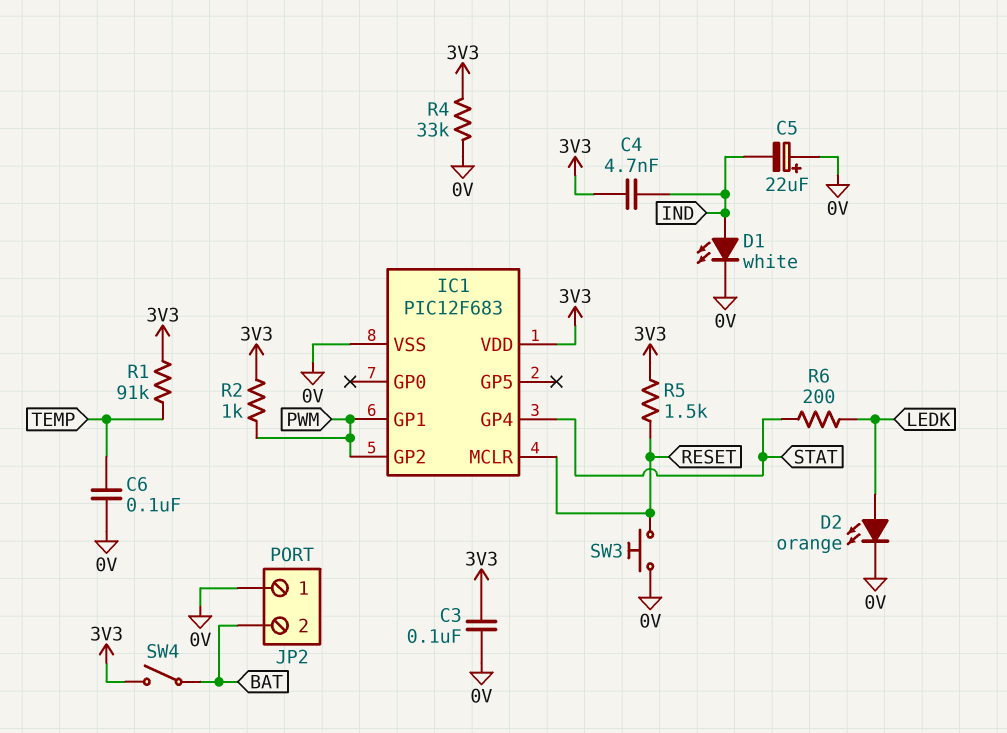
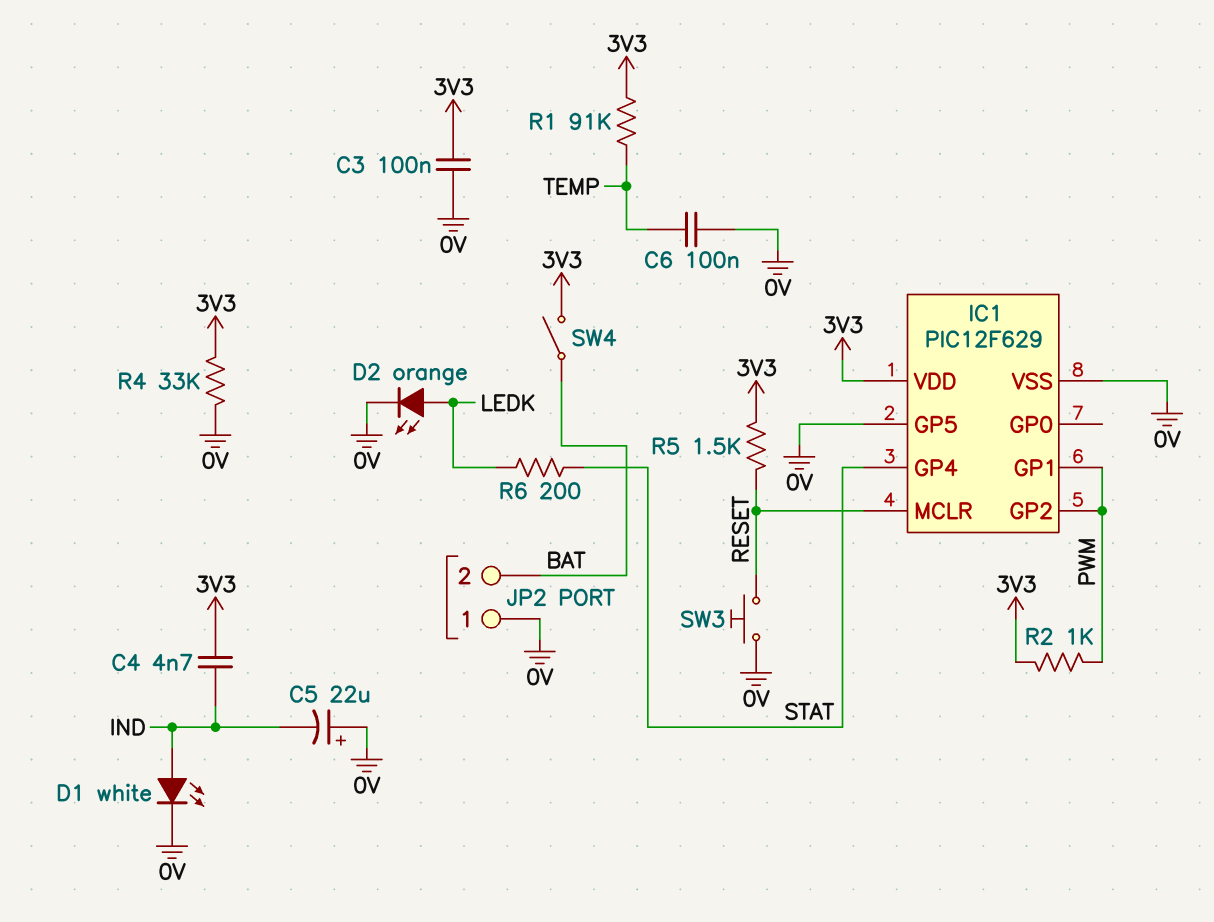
IC1: PIC12F683 -> PIC12F629
IC1 pin GP5: none -> 0V

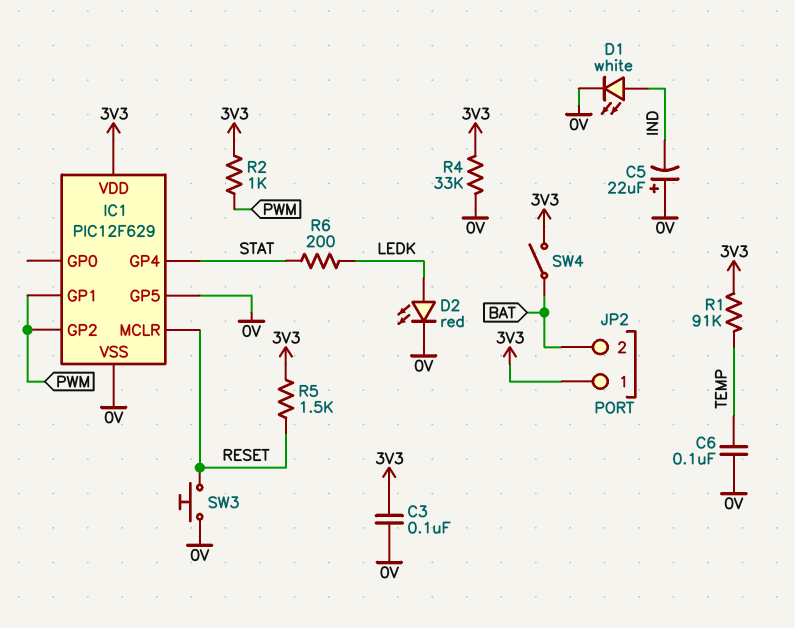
C4: 4.7nF (3V3, IND) -> none
D2: LED orange (A LEDK, K 0V) -> LED red (A LEDK, K 0V)
JP2 pin 1: 0V -> 3V3

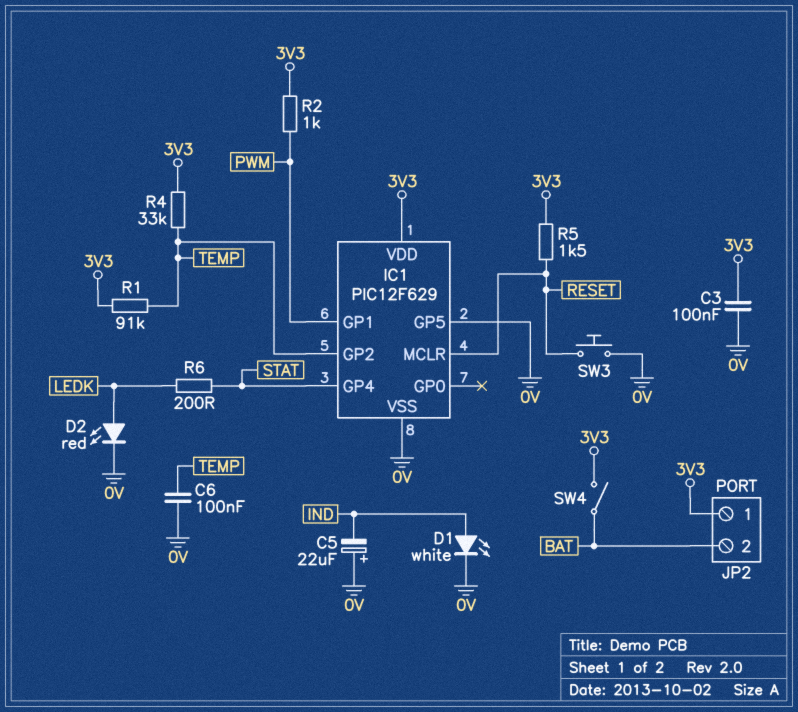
IC1 pin GP2: PWM -> TEMP
R4: 33k (0V, 3V3) -> 33k (3V3, TEMP)

